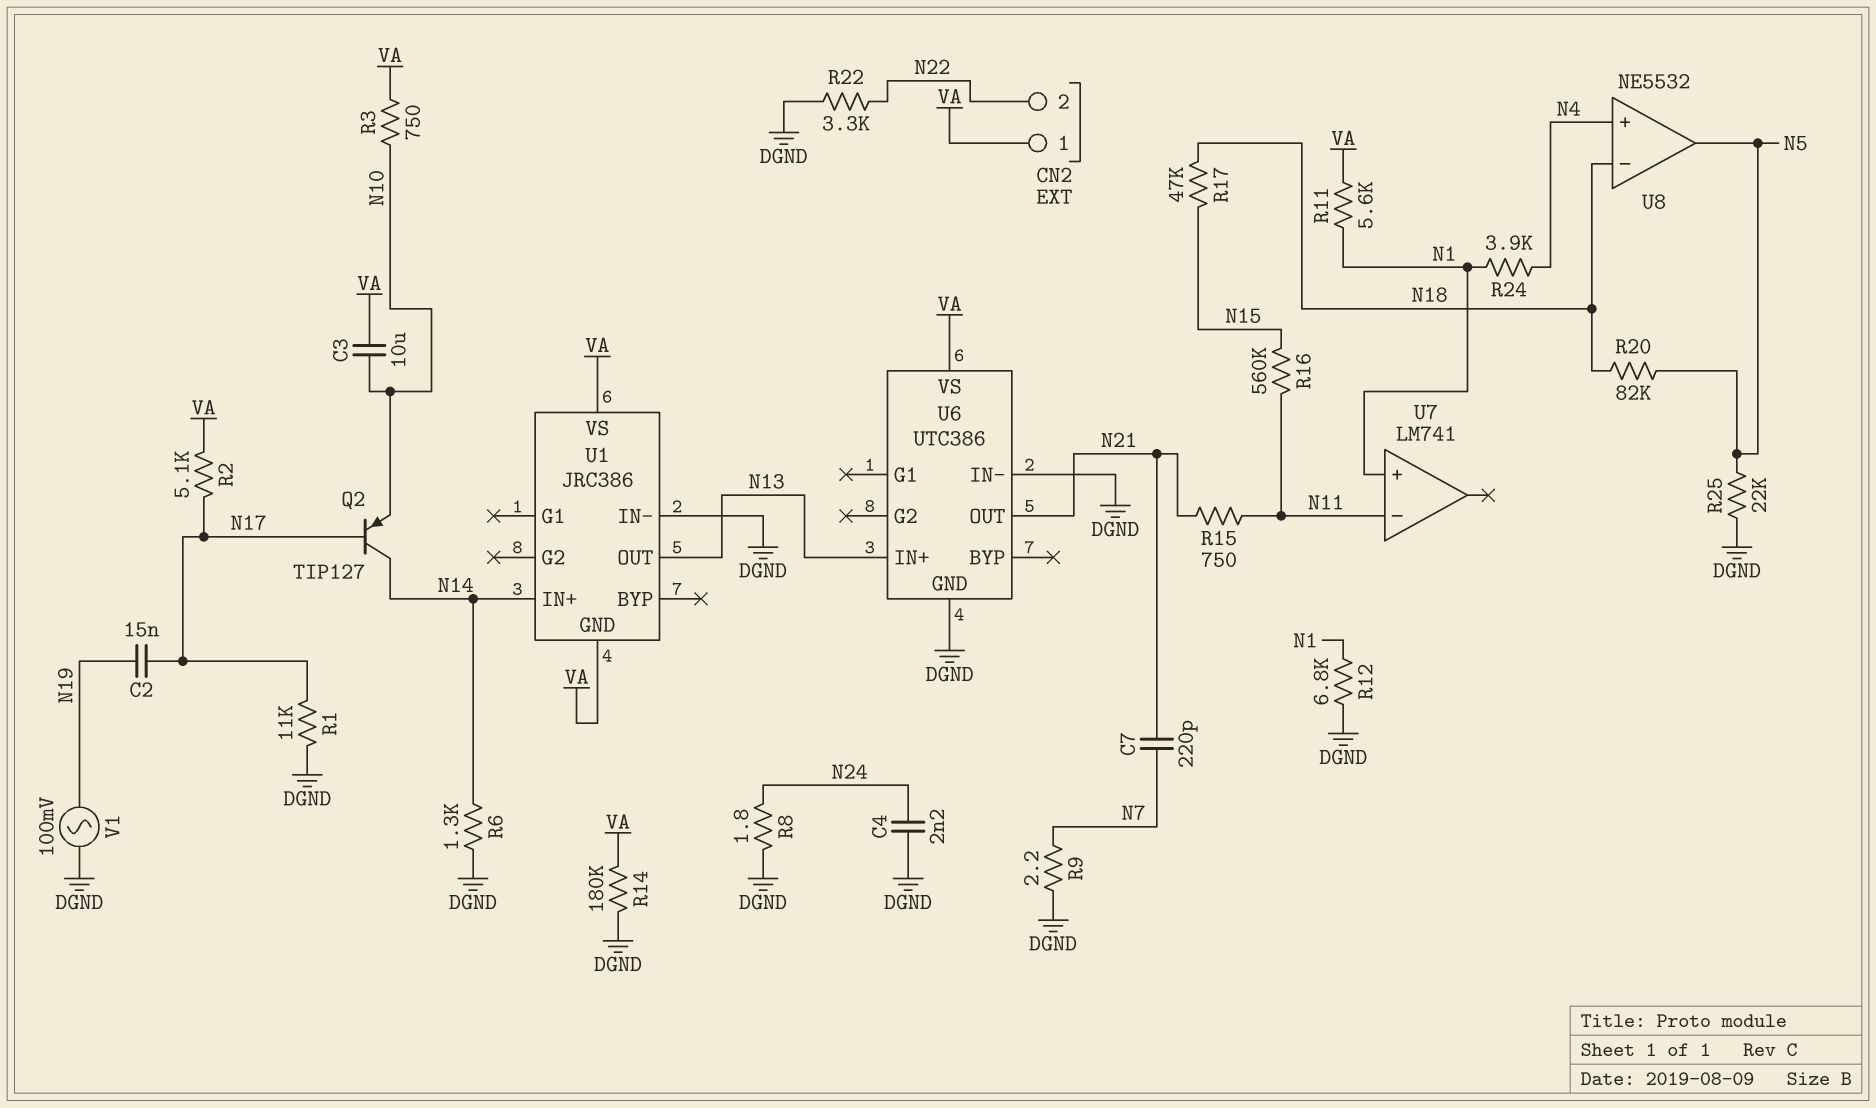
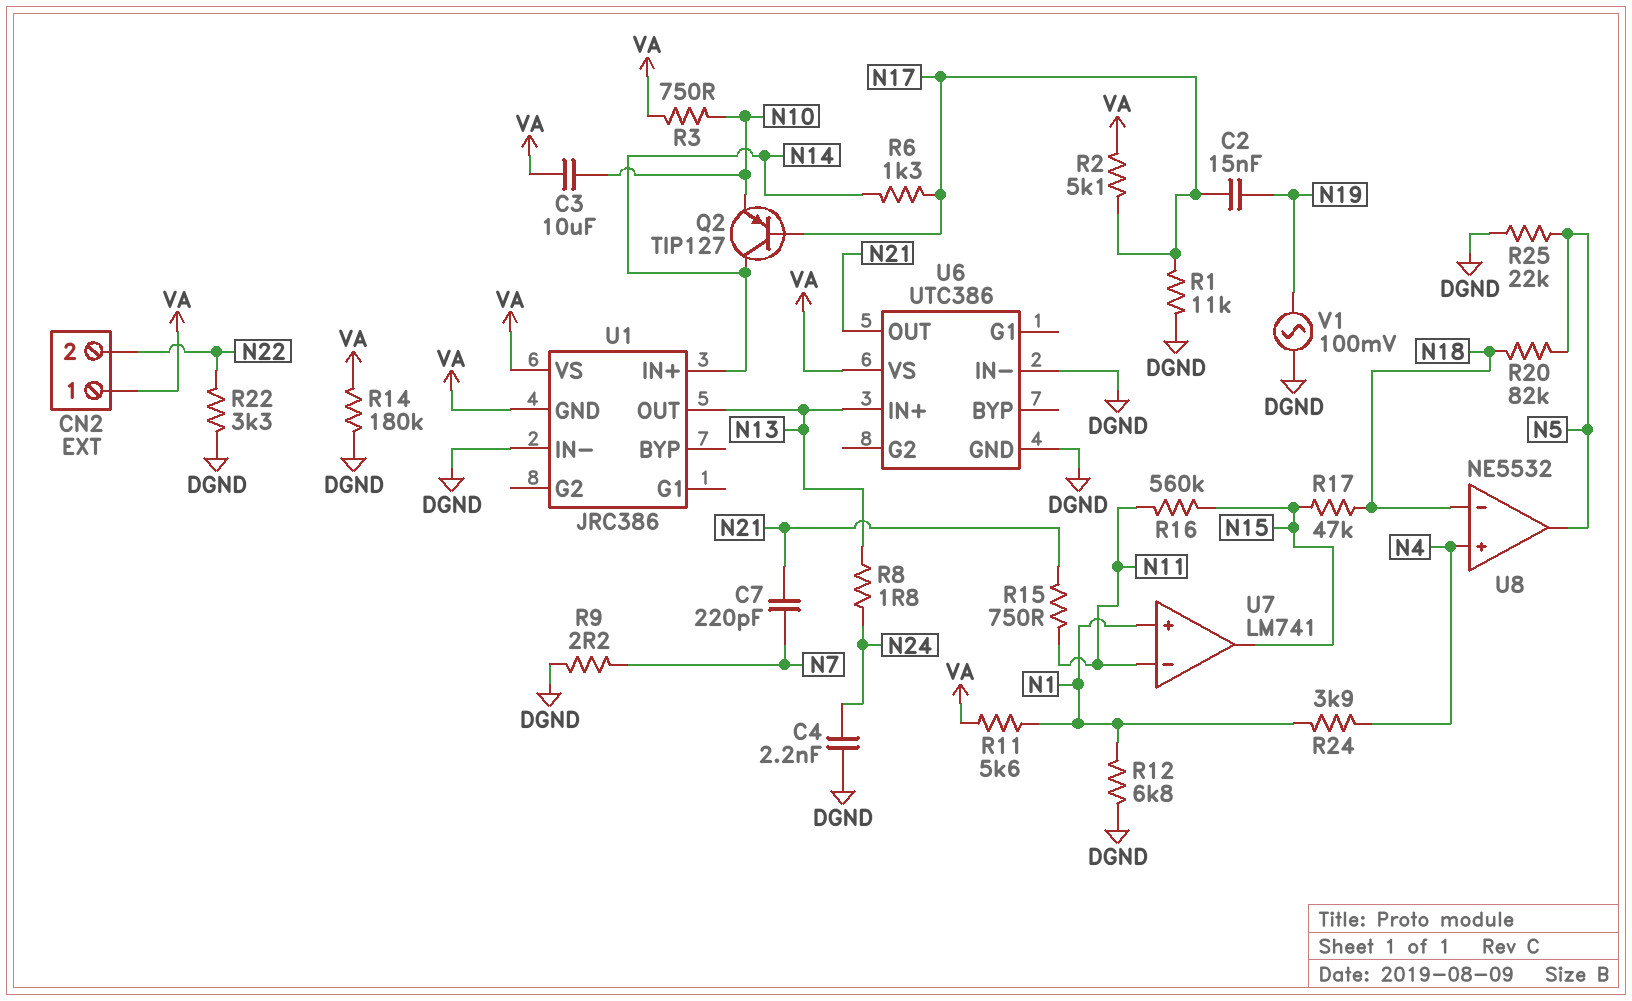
R6: 1.3k (DGND, N14) -> 1.3k (N14, N17)
R8: 1.8 (DGND, N24) -> 1.8 (N13, N24)
U7 pin out: none -> N15

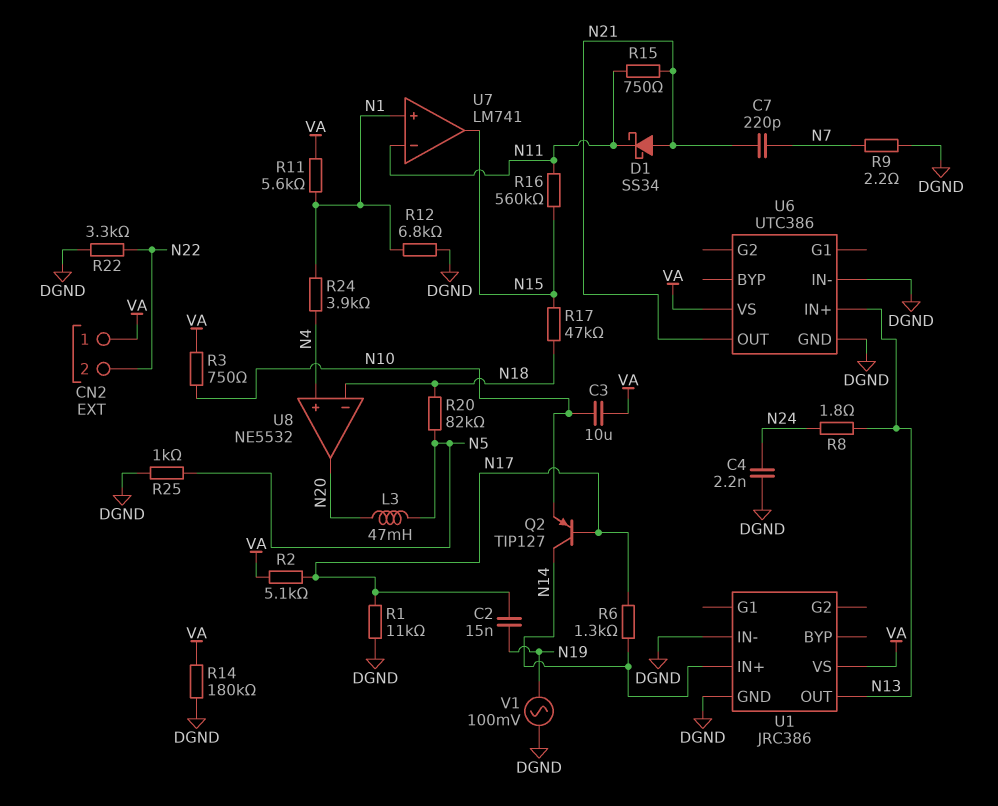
D1: none -> schottky SS34 (A N21, K N11)
L3: none -> 47mH (N5, N20)
R25: 22k (DGND, N5) -> 1k (DGND, N5)
U1 pin GND: VA -> DGND
U8 pin out: N5 -> N20

